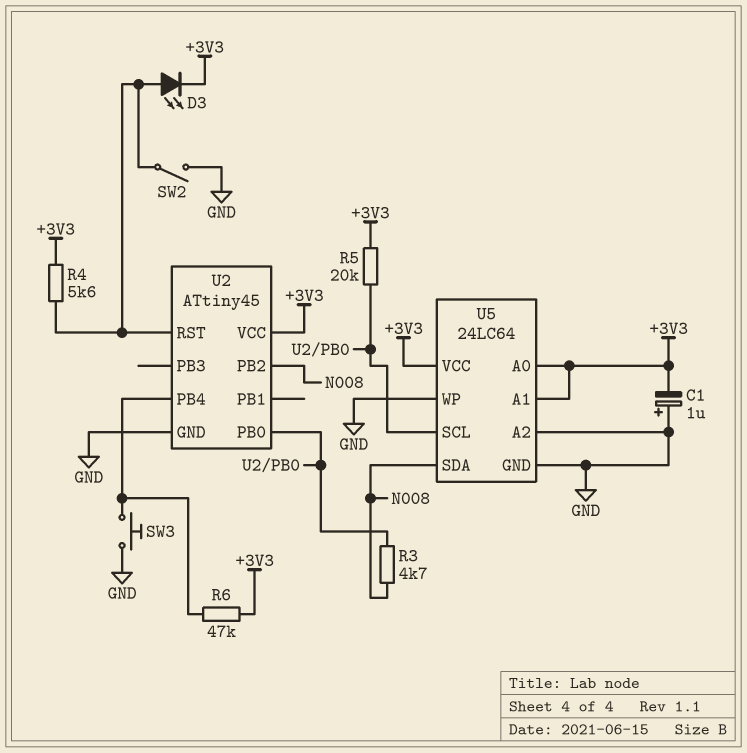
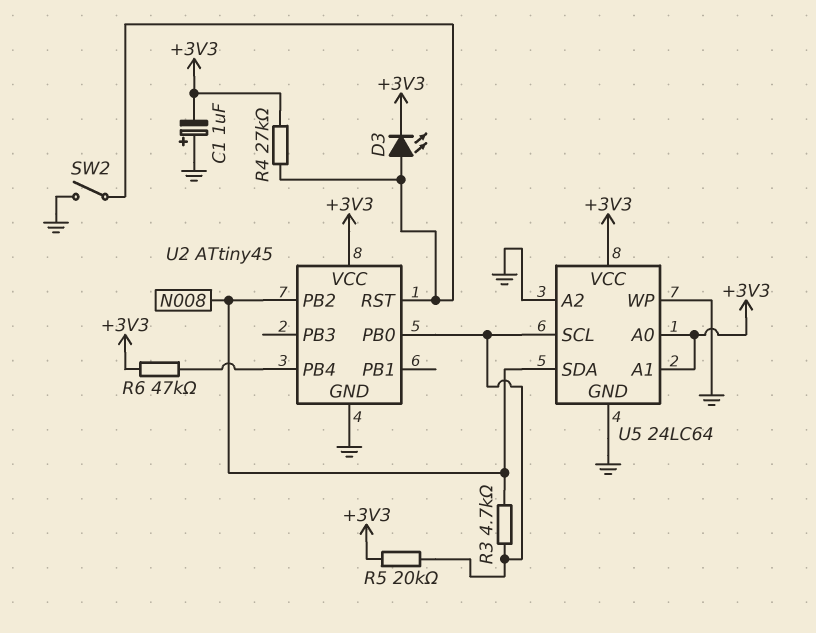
R4: 5.6k (+3V3, U2/RST) -> 27k (+3V3, U2/RST)
SW3: button (GND, U2/PB4) -> none

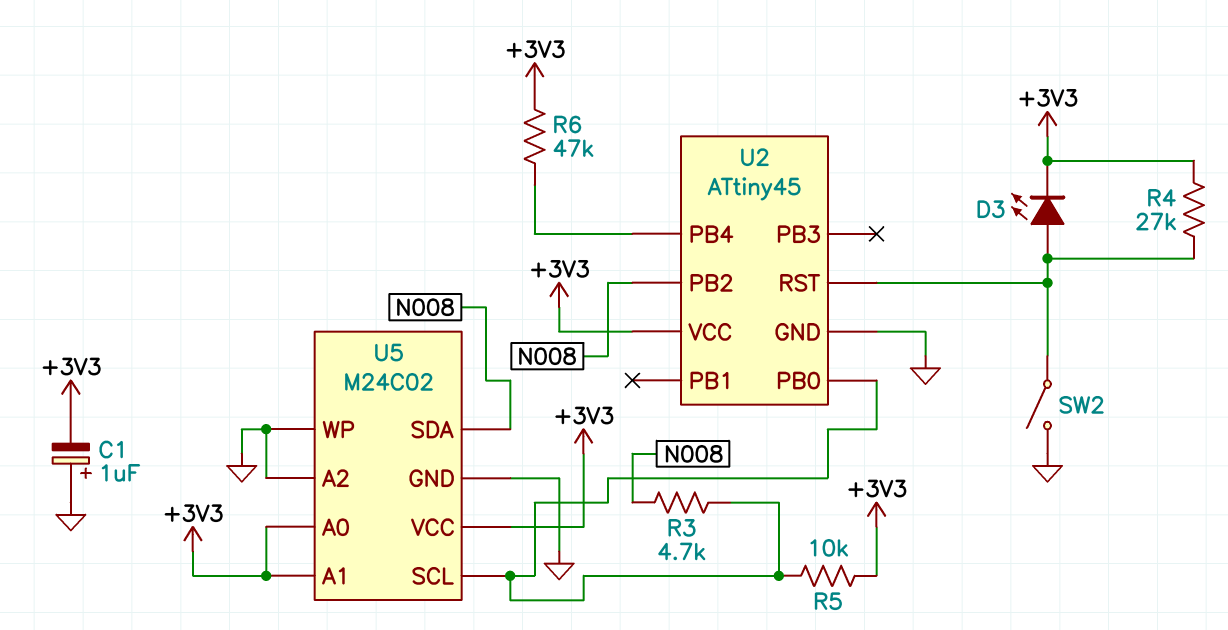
R5: 20k (+3V3, U2/PB0) -> 10k (+3V3, U2/PB0)
U5: 24LC64 -> M24C02

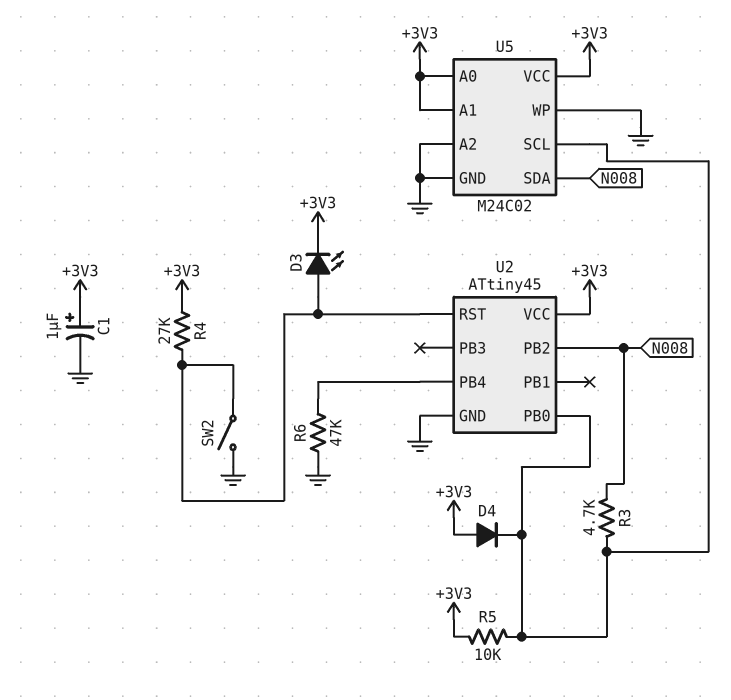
C1: 1uF (plus GND, minus +3V3) -> 1uF (plus +3V3, minus GND)
D4: none -> diode (A +3V3, K U2/PB0)
R6: 47k (+3V3, U2/PB4) -> 47k (GND, U2/PB4)

